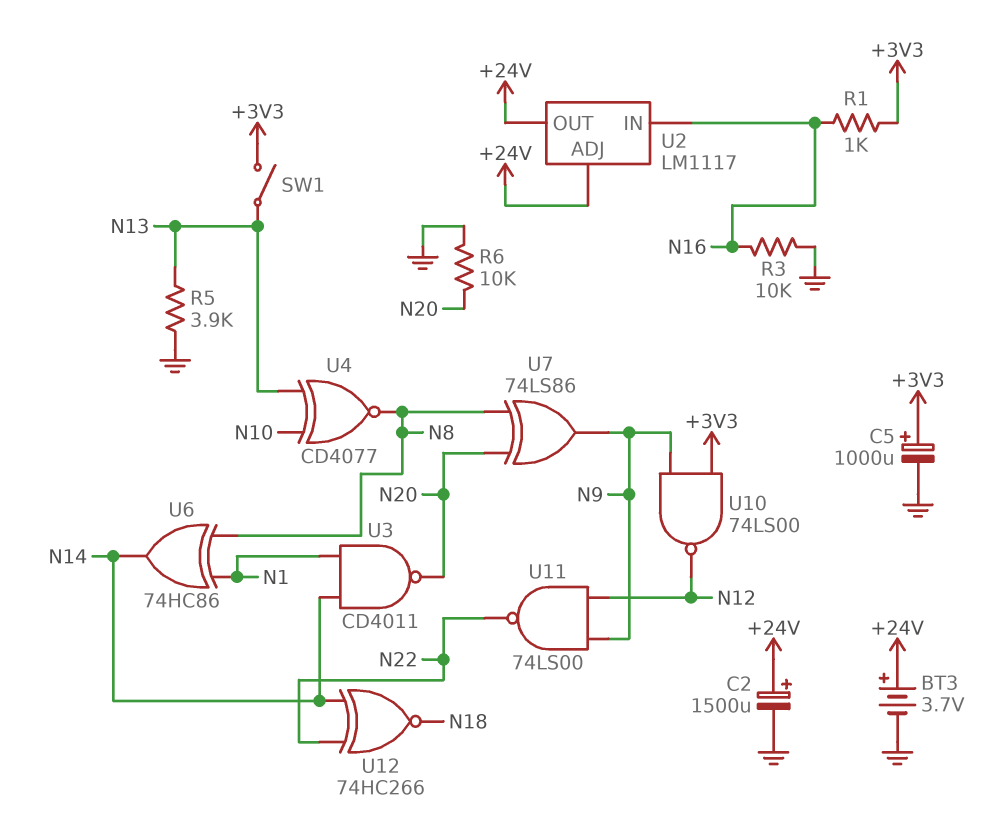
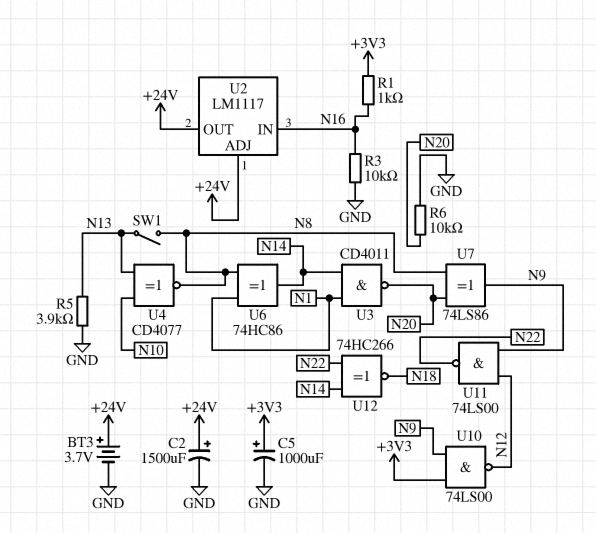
SW1: switch (+3V3, N13) -> switch (N8, N13)

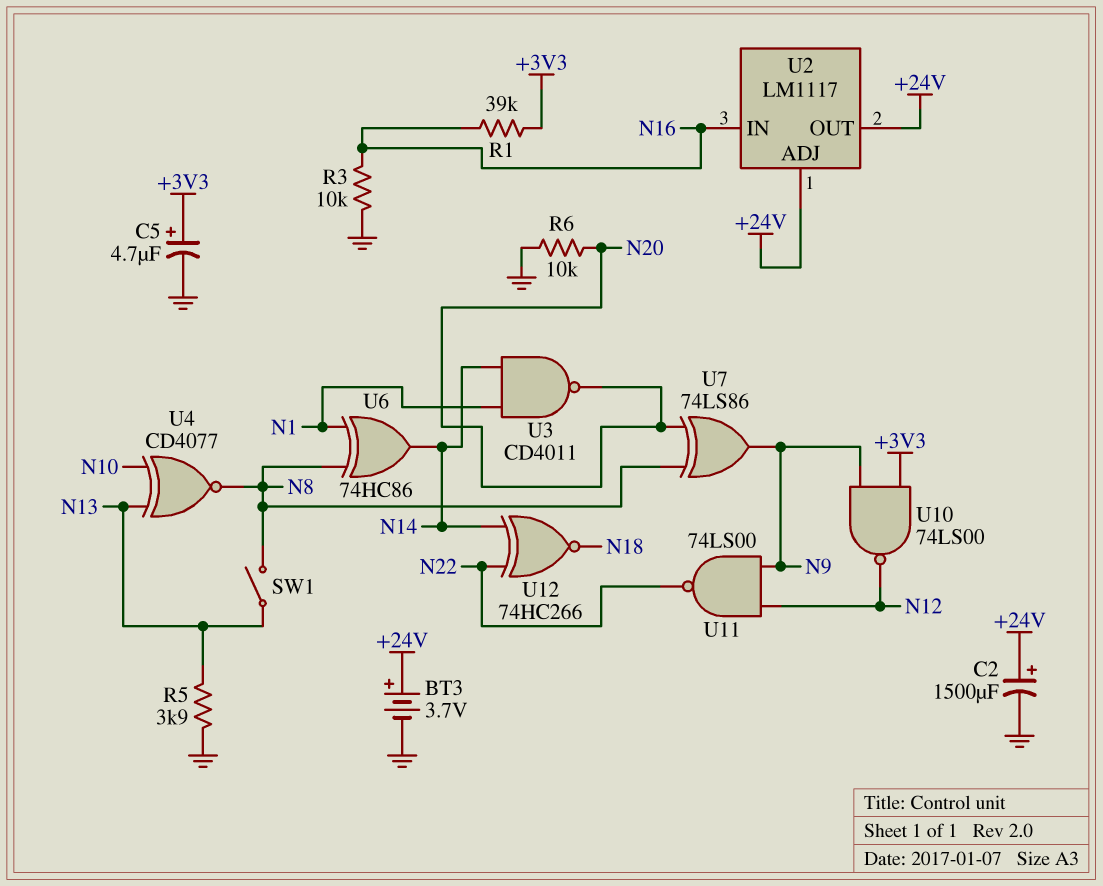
C5: 1000uF (plus +3V3, minus GND) -> 4.7uF (plus +3V3, minus GND)
R1: 1k (+3V3, N16) -> 39k (+3V3, N16)

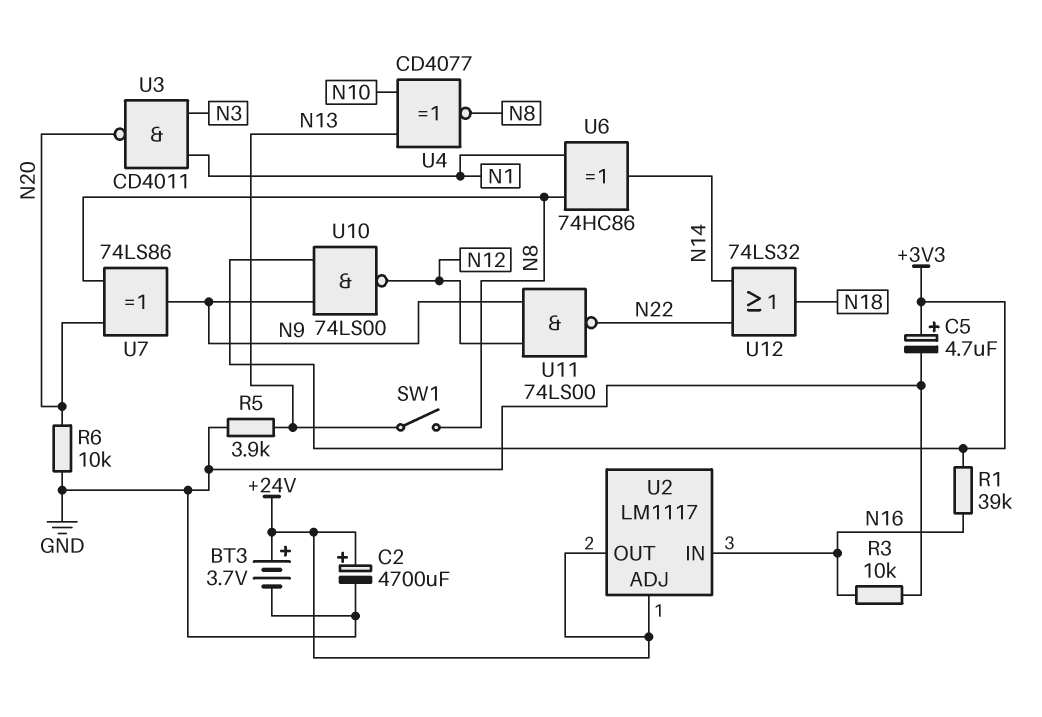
C2: 1500uF (plus +24V, minus GND) -> 4700uF (plus +24V, minus GND)
U3: NAND CD4011 (in N1, in N14, out N20) -> NAND CD4011 (in N1, in N3, out N20)
U12: XNOR 74HC266 (in N14, in N22, out N18) -> OR 74LS32 (in N14, in N22, out N18)

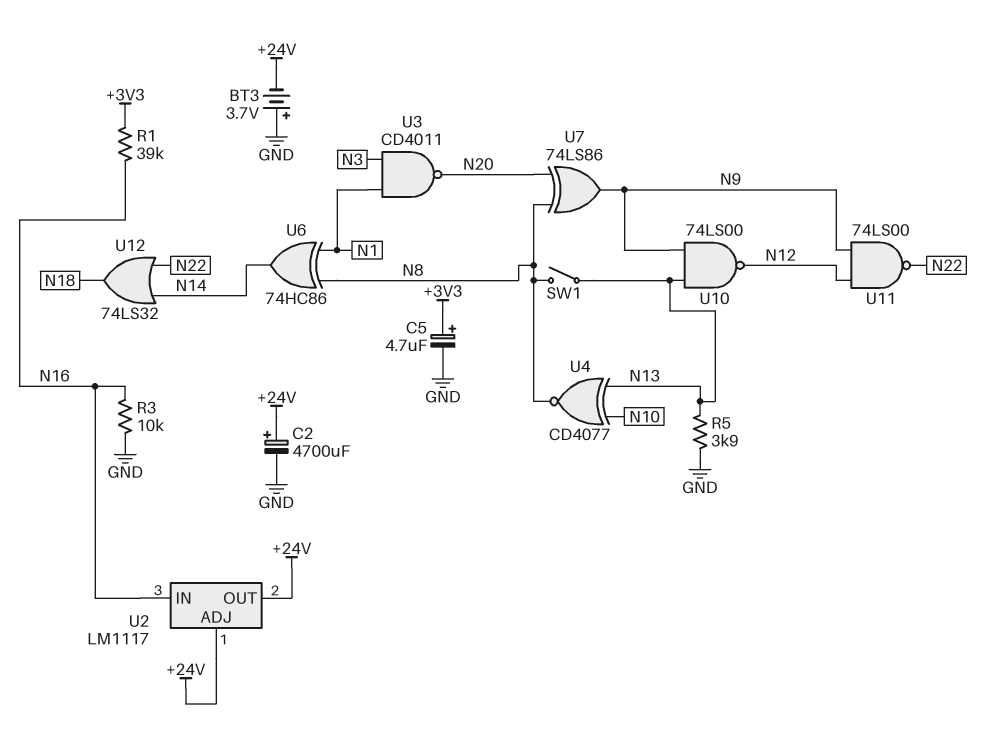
BT3: 3.7V (plus +24V, minus GND) -> 3.7V (plus GND, minus +24V)
R6: 10k (GND, N20) -> none
U10: NAND 74LS00 (in +3V3, in N9, out N12) -> NAND 74LS00 (in N9, in N13, out N12)

